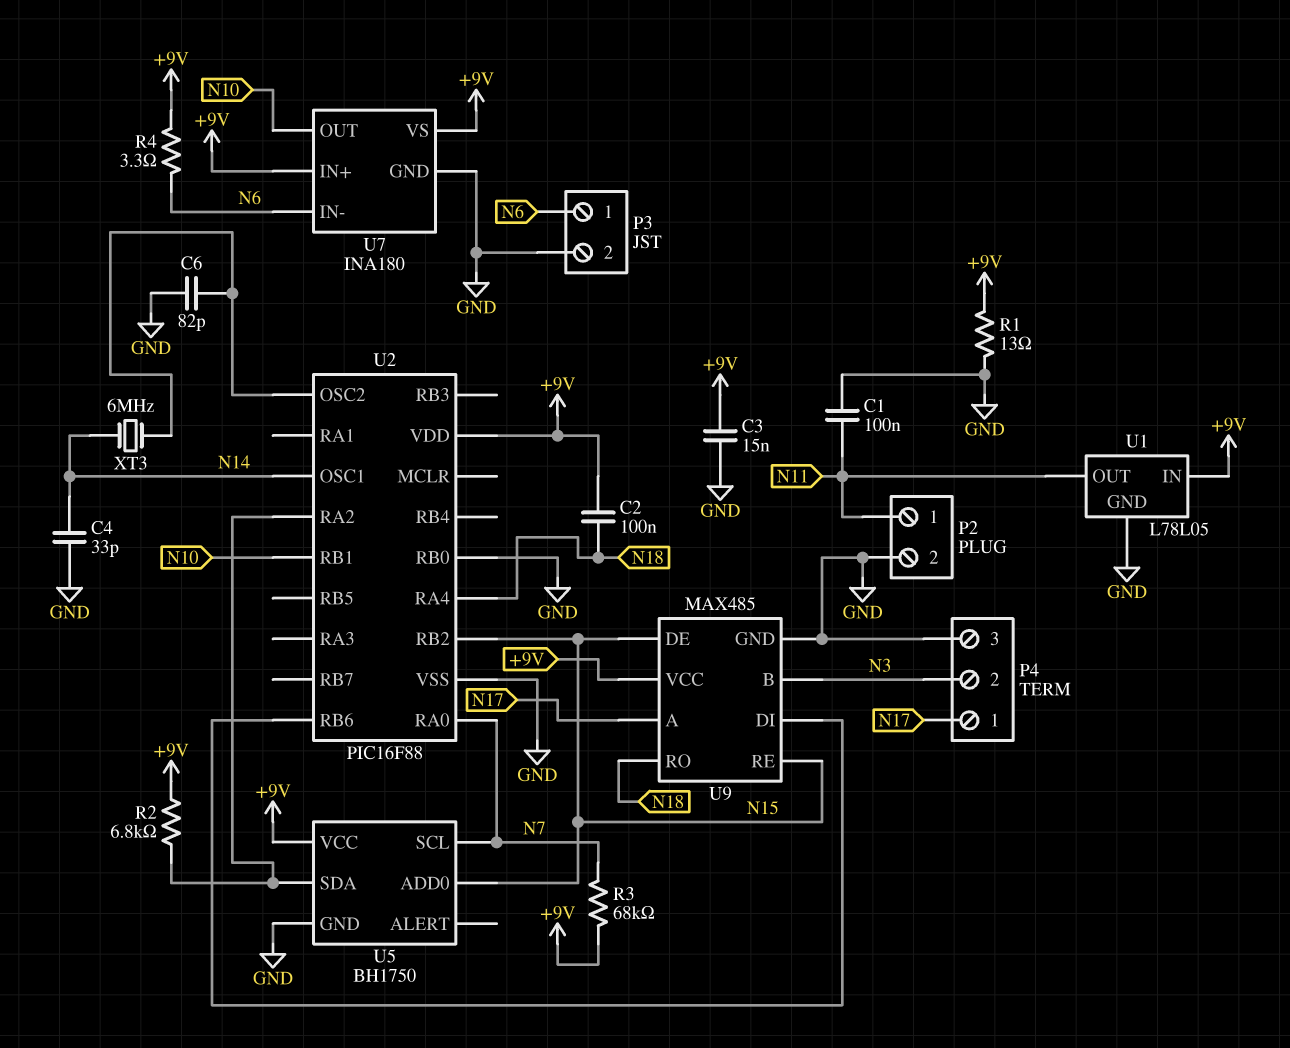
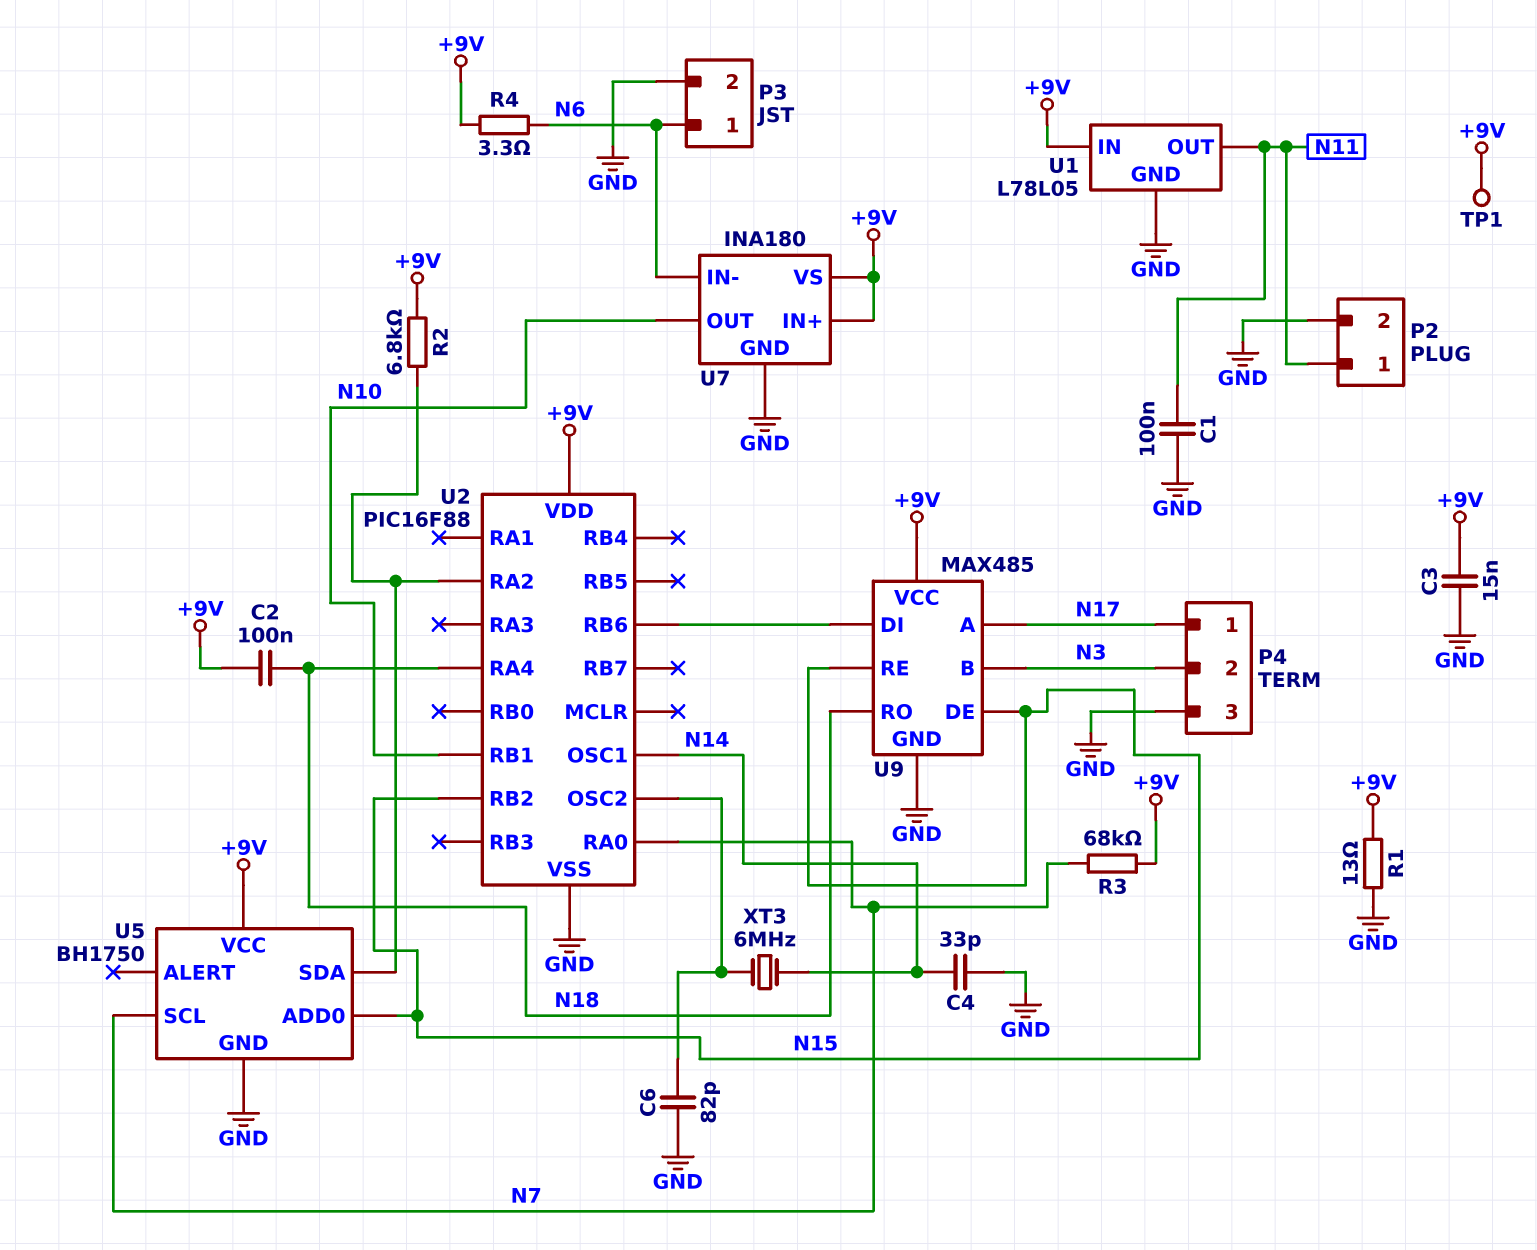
TP1: none -> test point (+9V)
U2 pin RB0: GND -> none

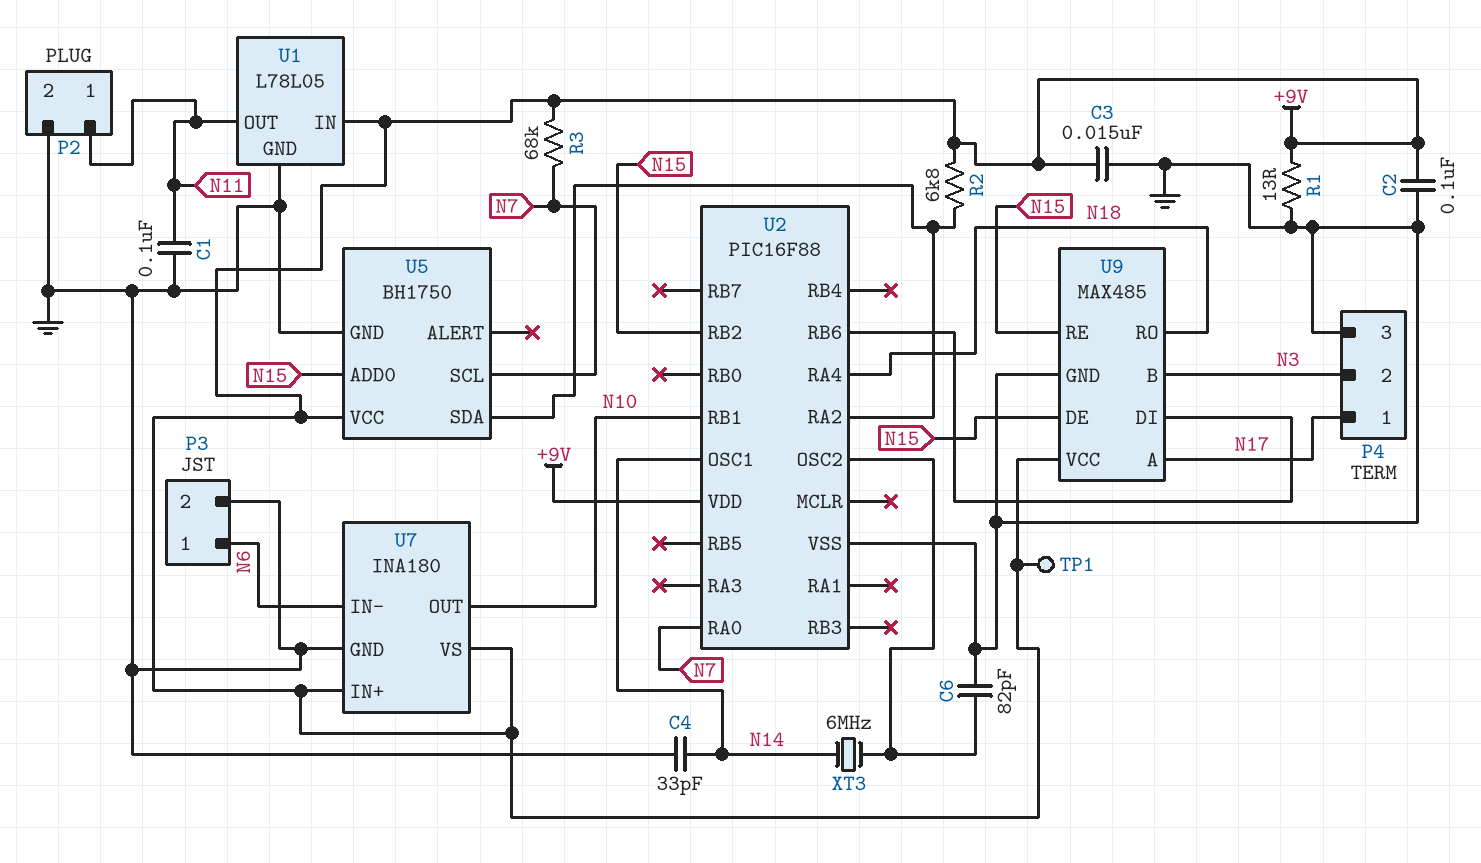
C2: 100nF (+9V, N18) -> 100nF (+9V, GND)
R4: 3.3 (+9V, N6) -> none

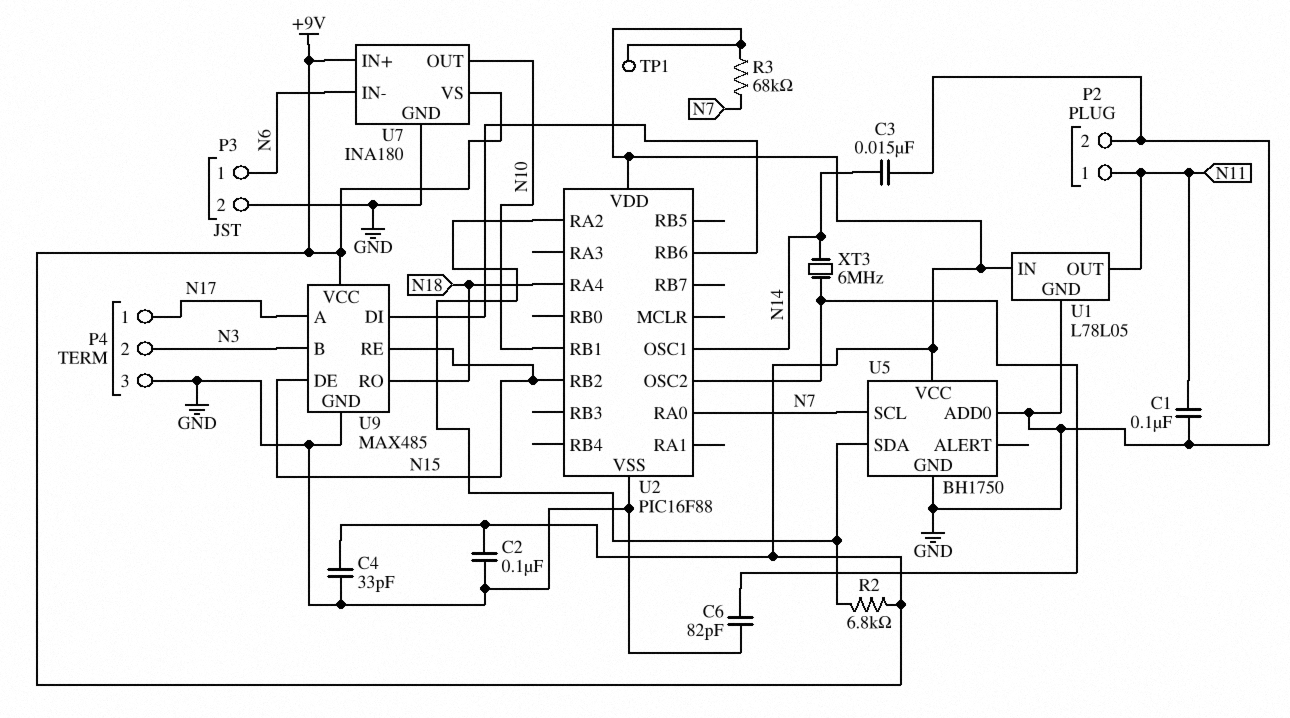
C3: 15nF (+9V, GND) -> 15nF (GND, N14)
C4: 33pF (GND, N14) -> 33pF (+9V, GND)
R1: 13 (+9V, GND) -> none
U5 pin ADD0: N15 -> GND

